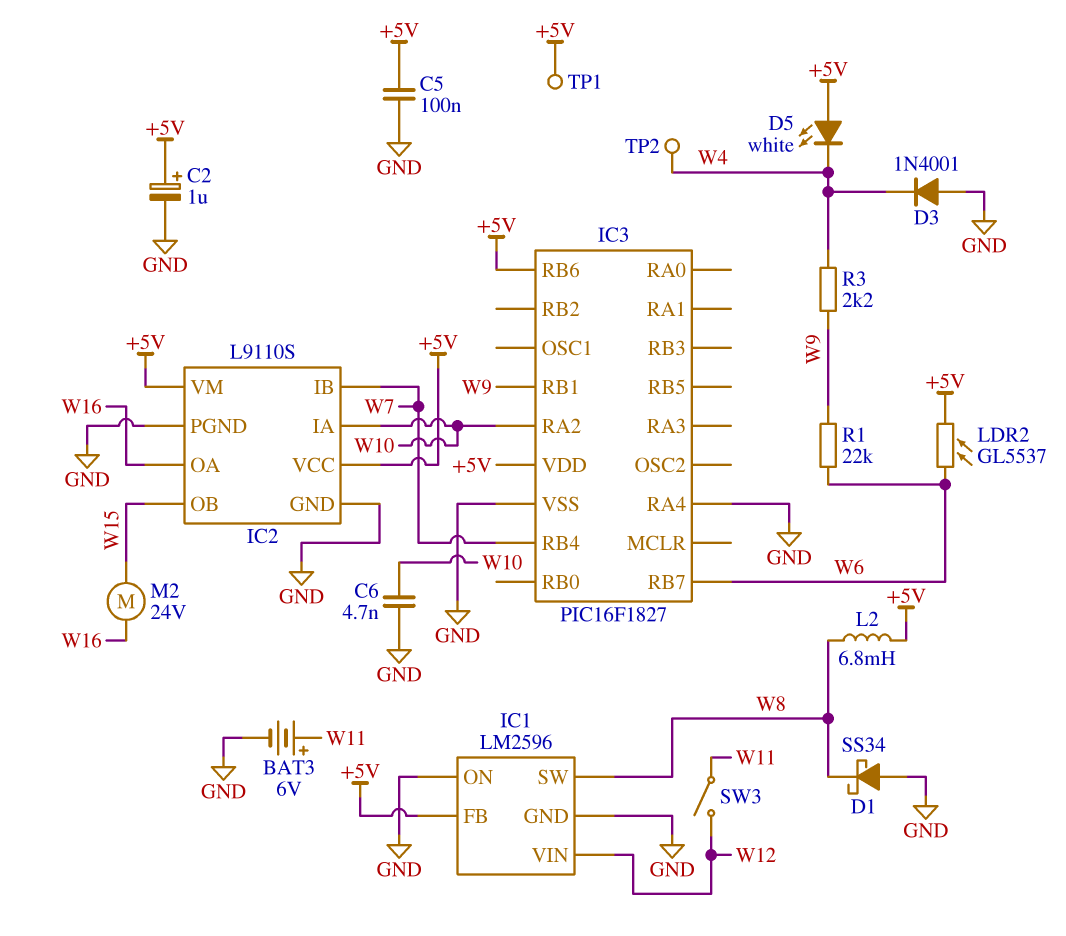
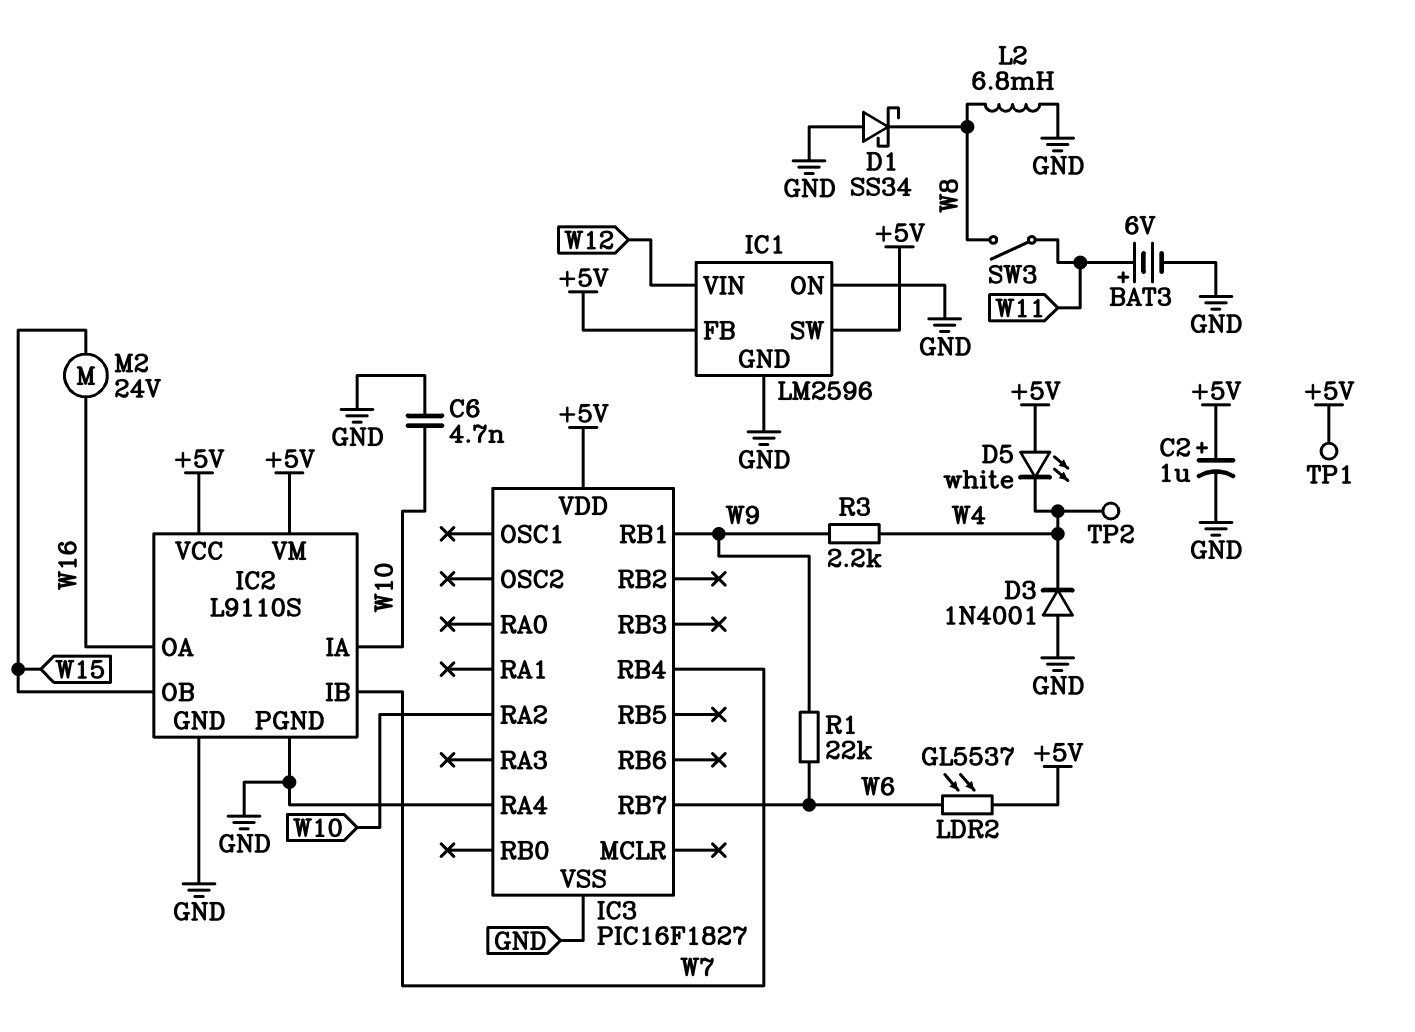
C5: 100nF (+5V, GND) -> none
IC1 pin SW: W8 -> +5V
IC3 pin RB6: +5V -> none
L2: 6.8mH (+5V, W8) -> 6.8mH (GND, W8)
SW3: switch (W11, W12) -> switch (W8, W11)

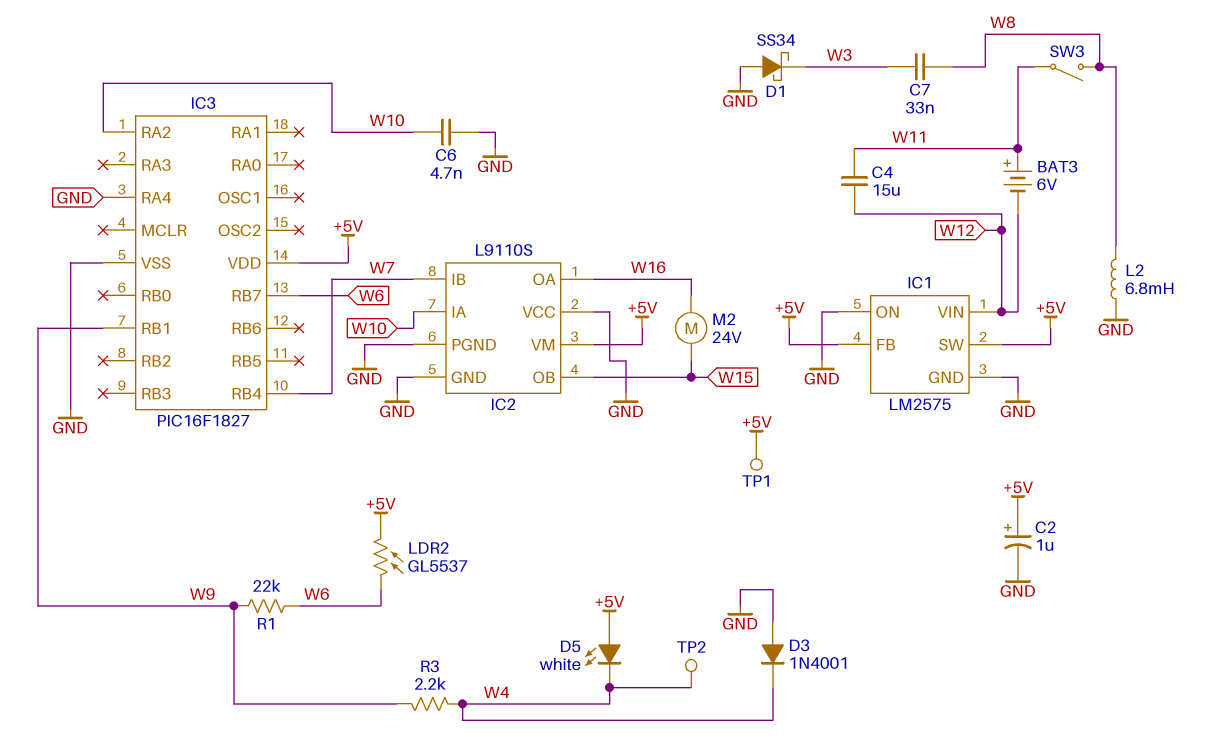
BAT3: 6V (plus W11, minus GND) -> 6V (plus W11, minus W12)
C4: none -> 15uF (W11, W12)
C7: none -> 33nF (W3, W8)
D1: schottky SS34 (A GND, K W8) -> schottky SS34 (A GND, K W3)
IC1: LM2596 -> LM2575
IC2 pin VCC: +5V -> GND

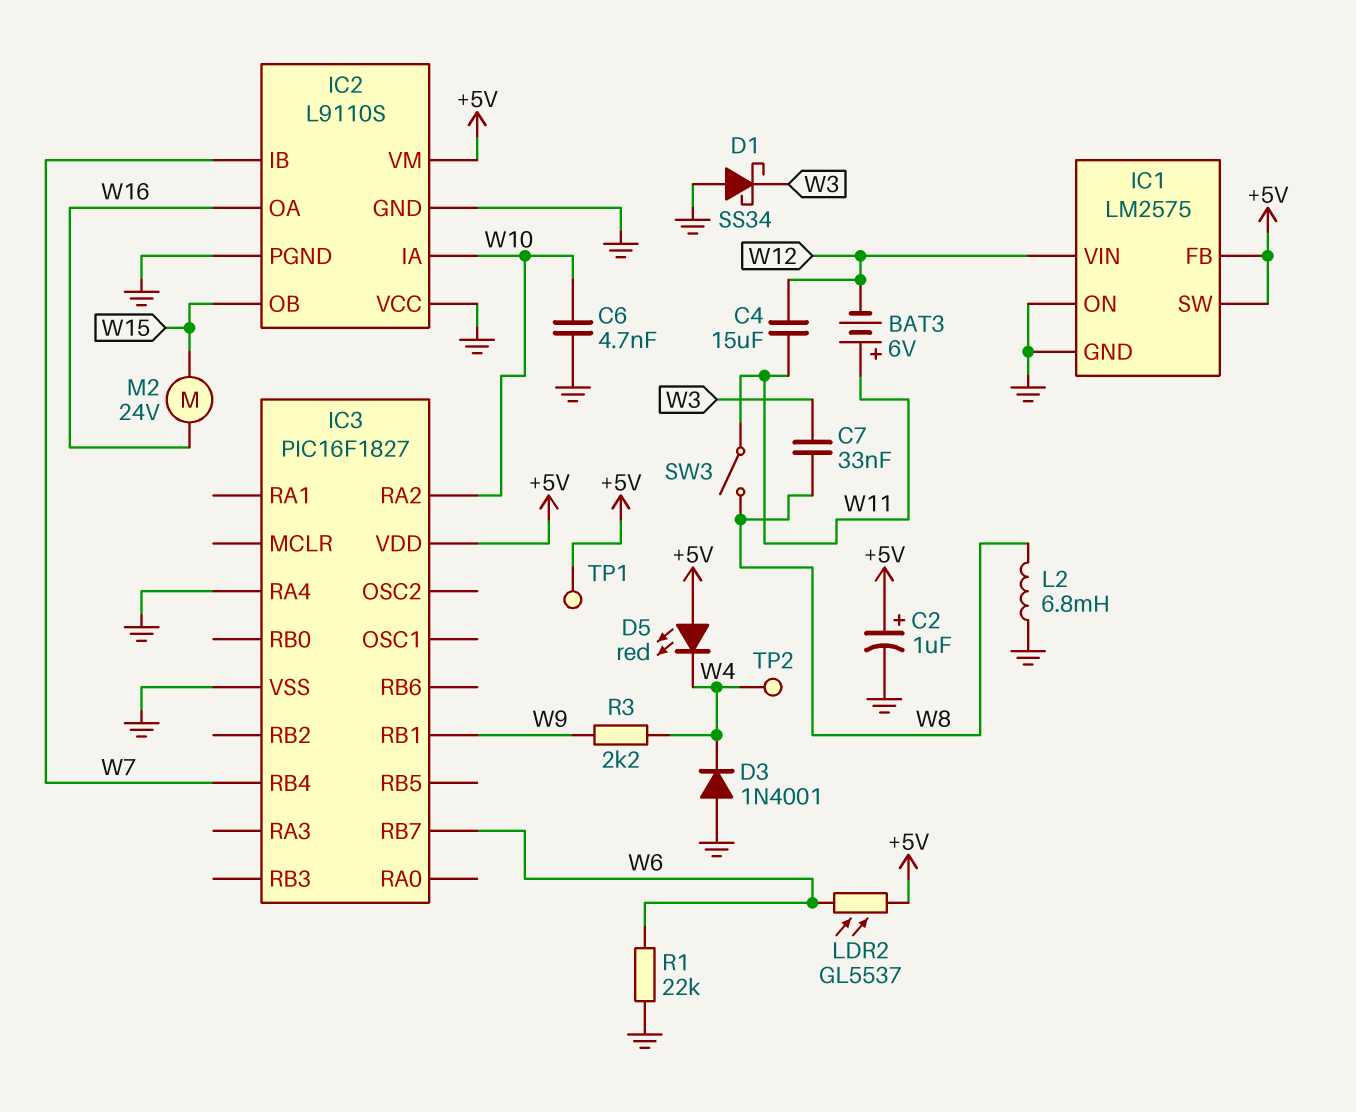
D5: LED white (A +5V, K W4) -> LED red (A +5V, K W4)
R1: 22k (W6, W9) -> 22k (GND, W6)

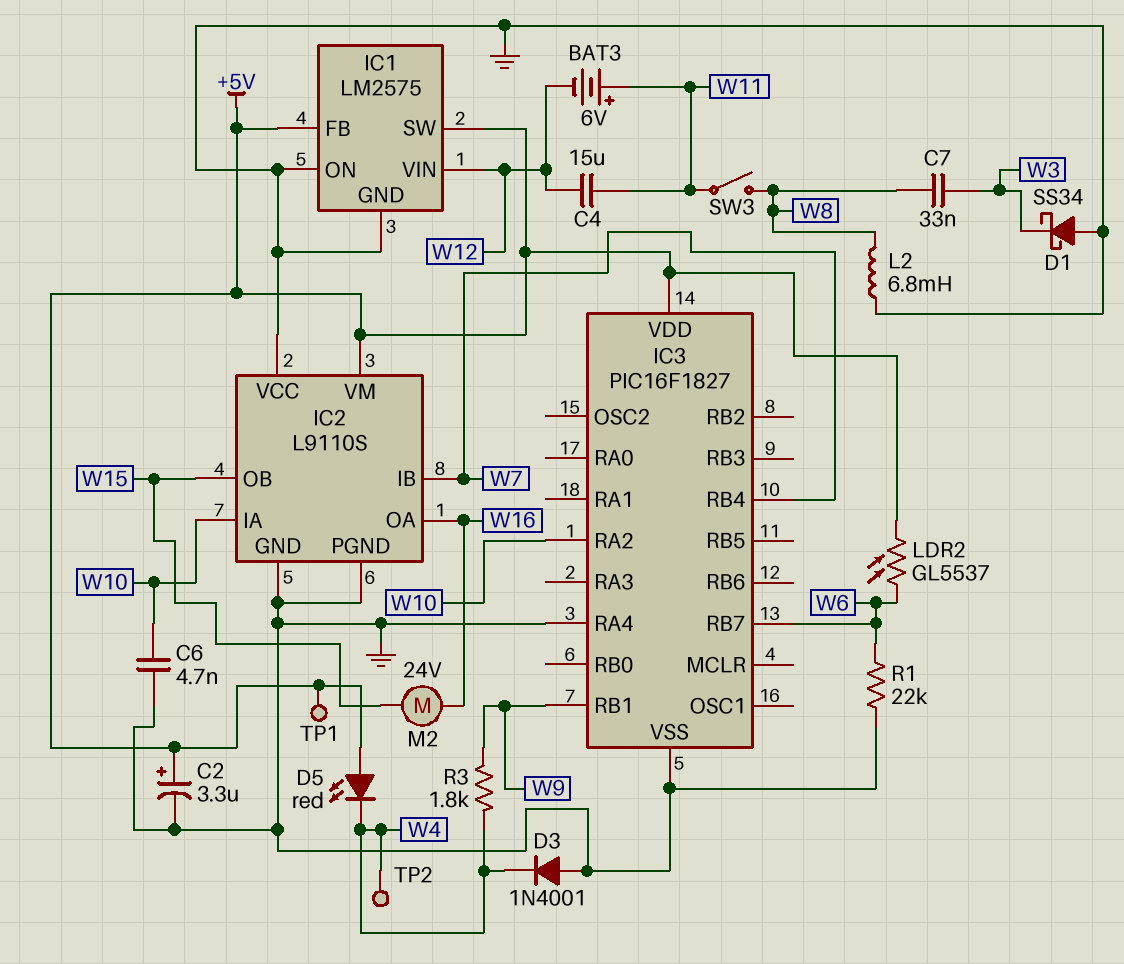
C2: 1uF (plus +5V, minus GND) -> 3.3uF (plus +5V, minus GND)
R3: 2.2k (W4, W9) -> 1.8k (W4, W9)

